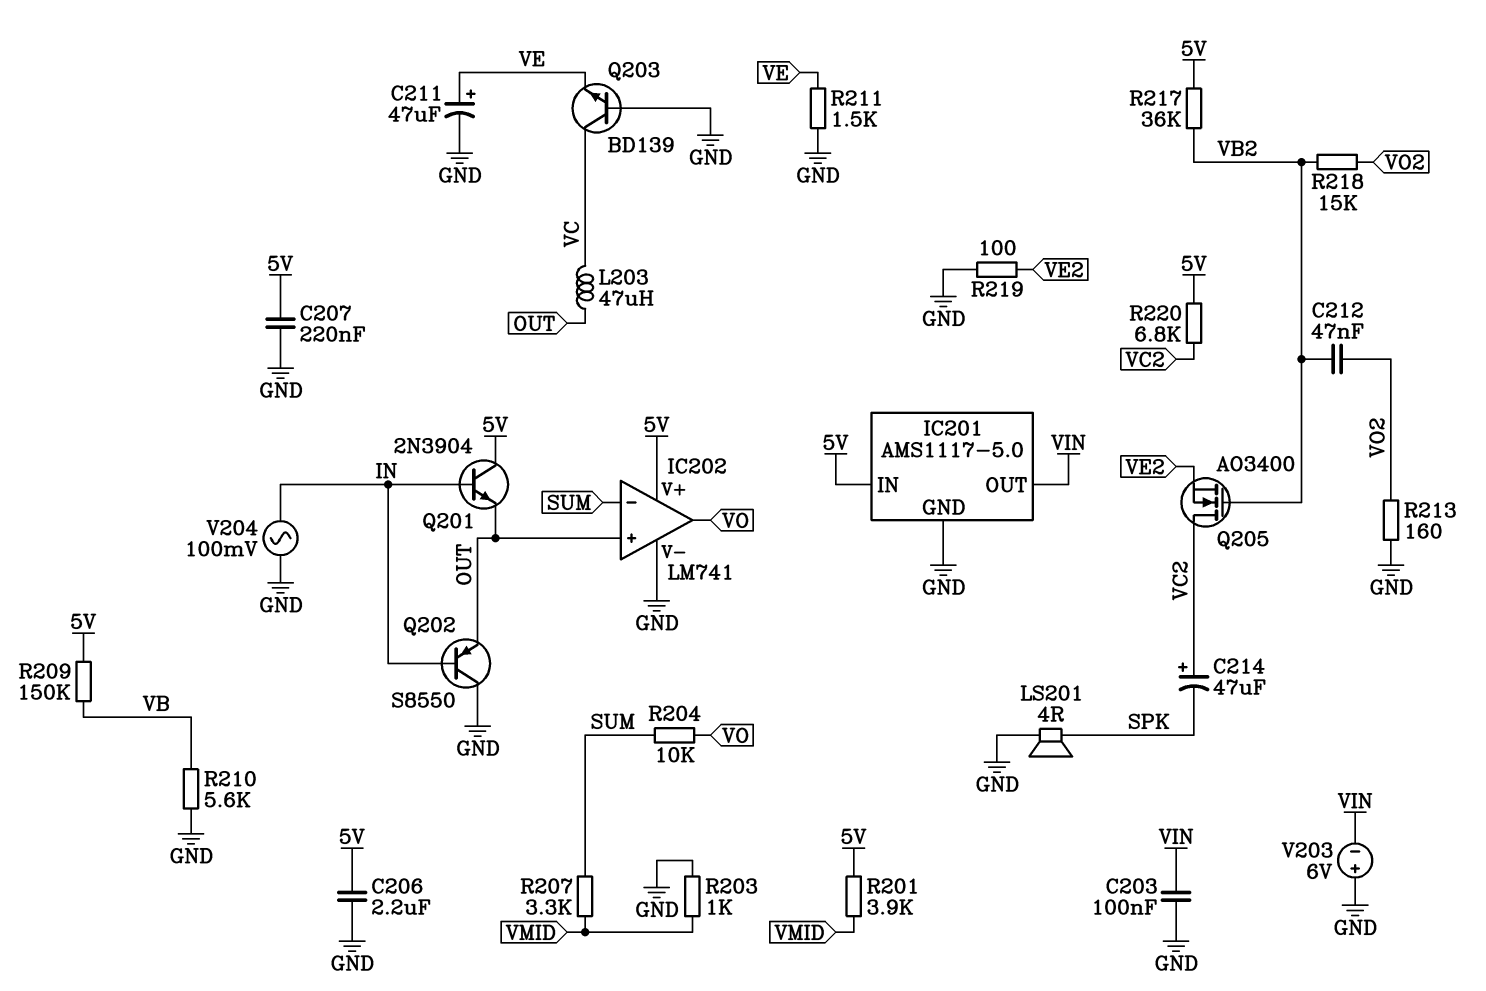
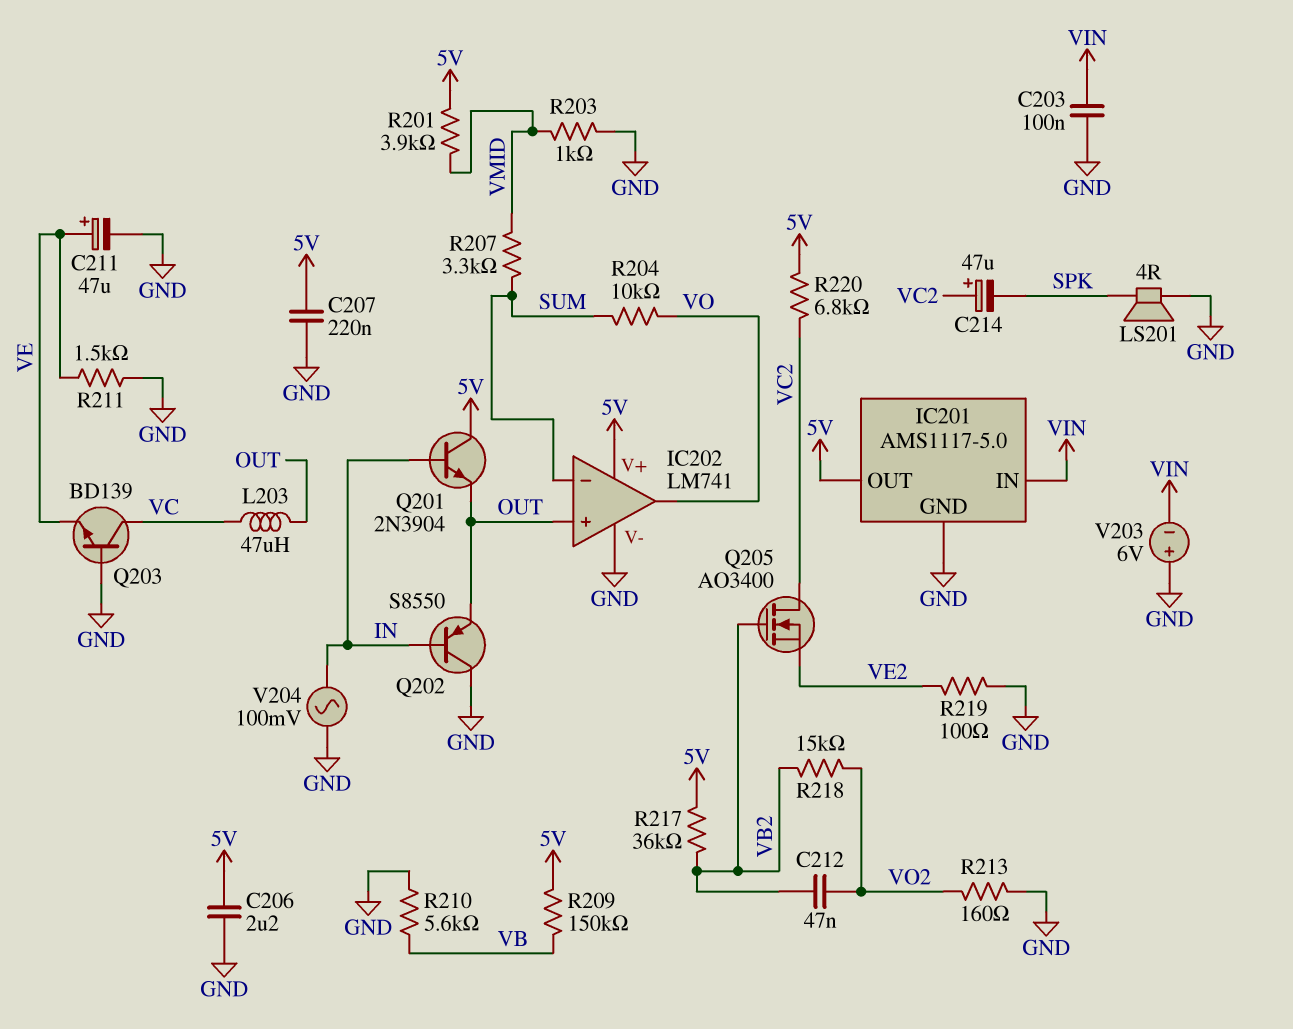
IC201 pin IN: 5V -> VIN
IC201 pin OUT: VIN -> 5V

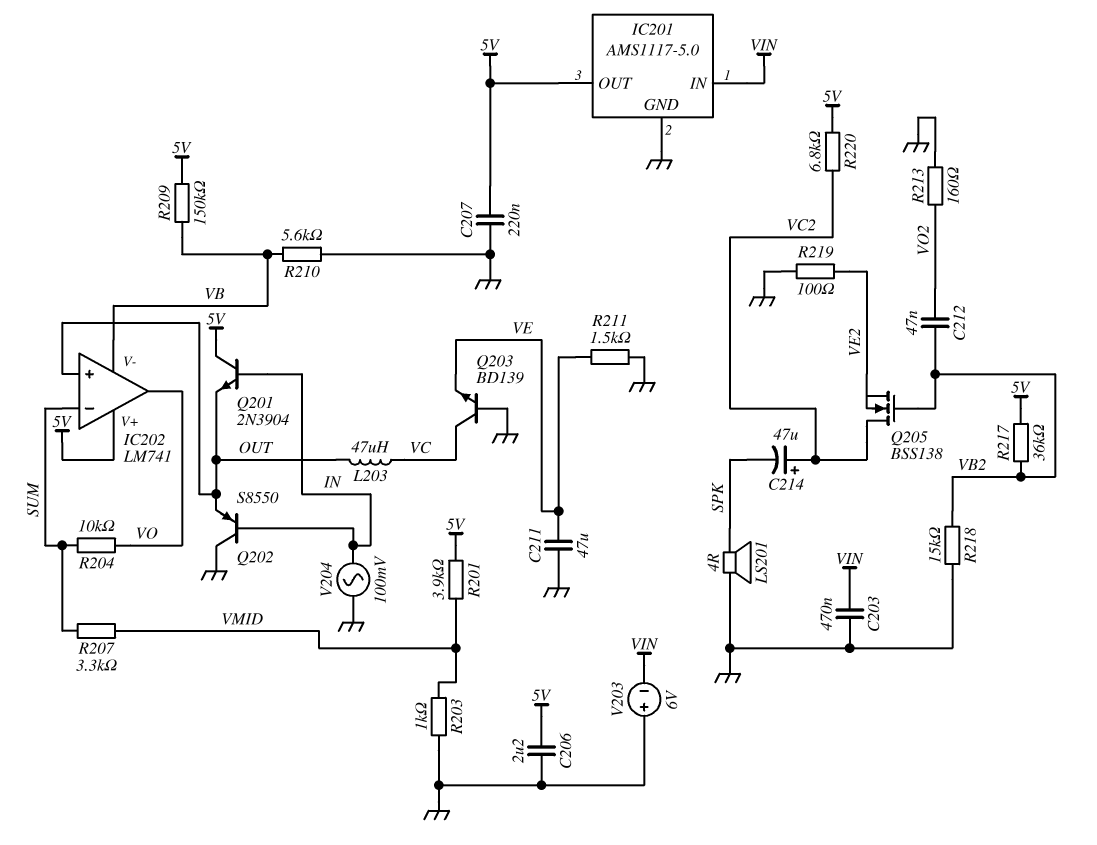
C203: 100nF (GND, VIN) -> 470nF (GND, VIN)
C211: 47uF (plus VE, minus GND) -> 47uF (GND, VE)
IC202 pin V-: GND -> VB
Q205: NMOS AO3400 (G VB2, D VC2, S VE2) -> NMOS BSS138 (G VB2, D VC2, S VE2)
R218: 15k (VB2, VO2) -> 15k (GND, VB2)

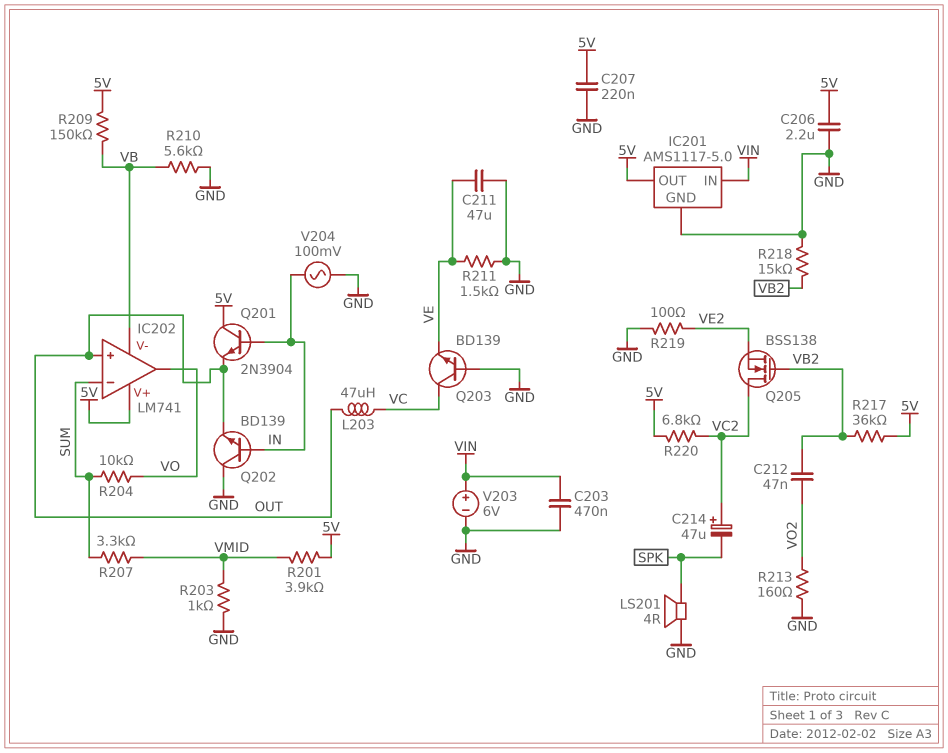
Q202: PNP S8550 (B IN, C GND, E OUT) -> NPN BD139 (B IN, C GND, E OUT)
V203: 6V (plus GND, minus VIN) -> 6V (plus VIN, minus GND)

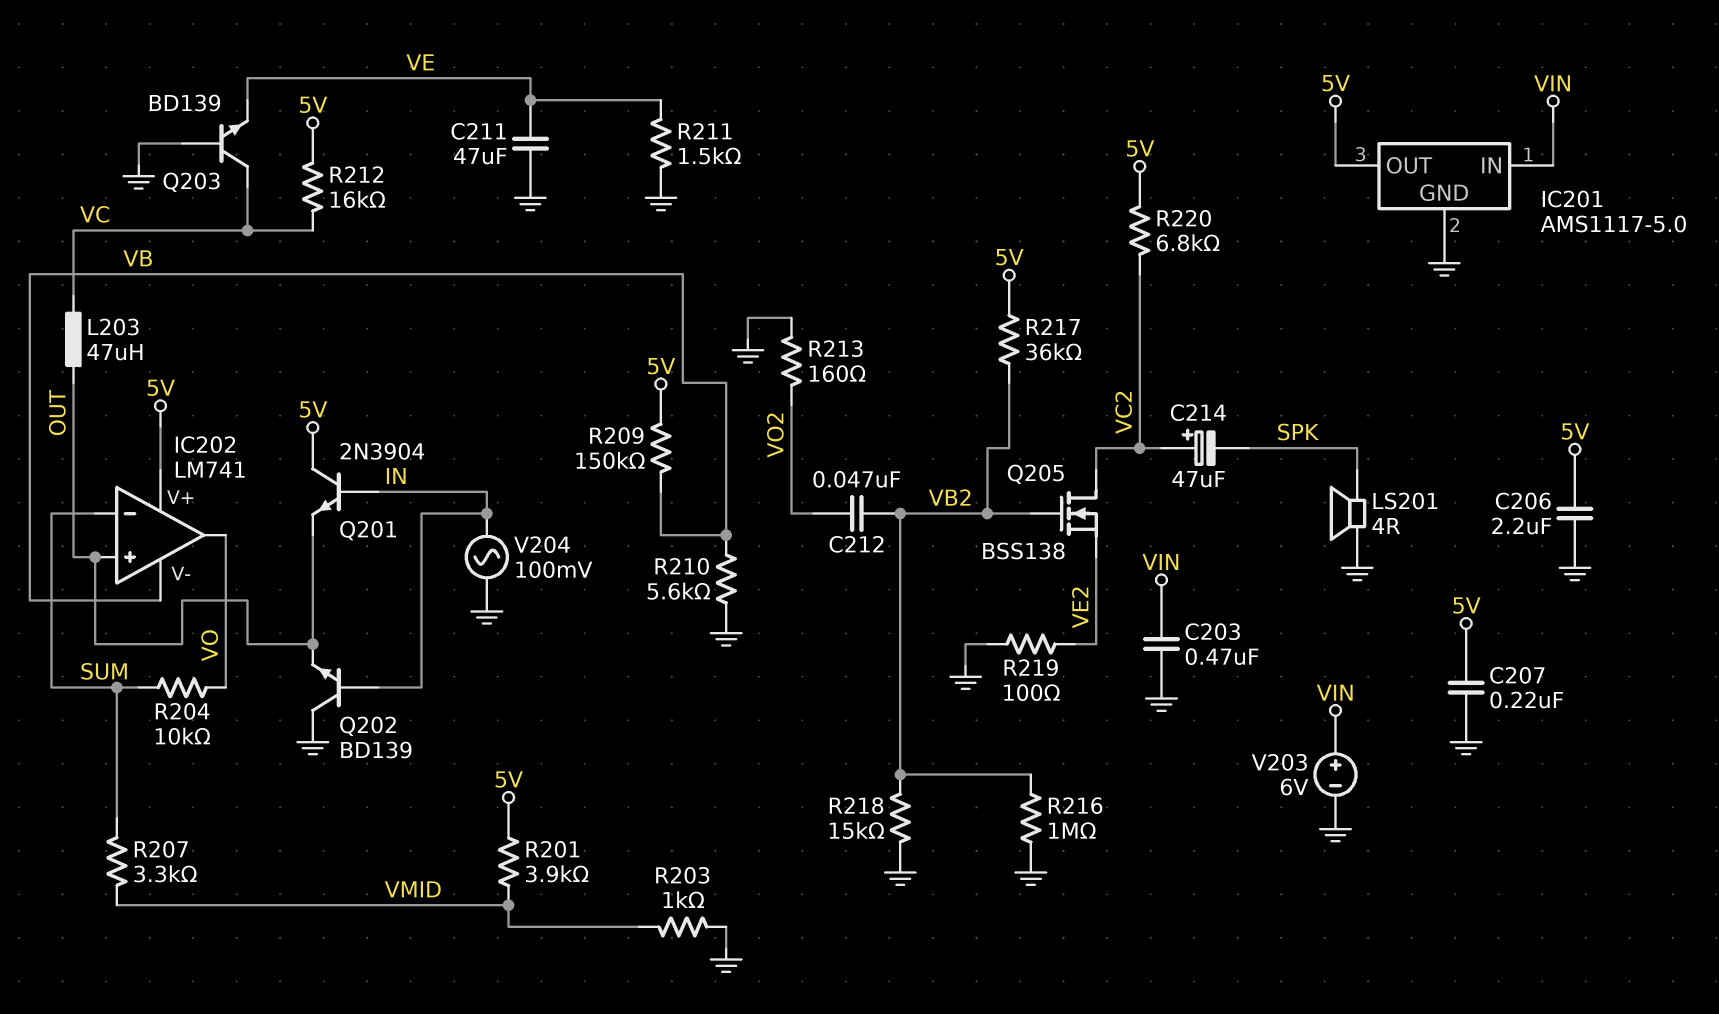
R212: none -> 16k (5V, VC)
R216: none -> 1M (GND, VB2)

